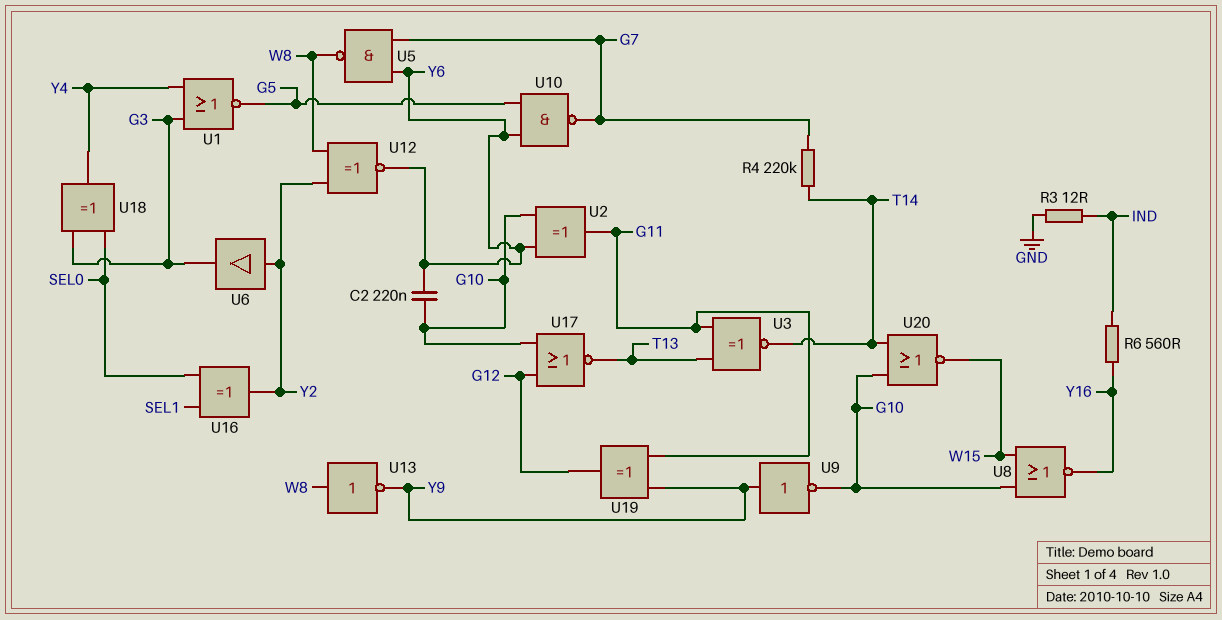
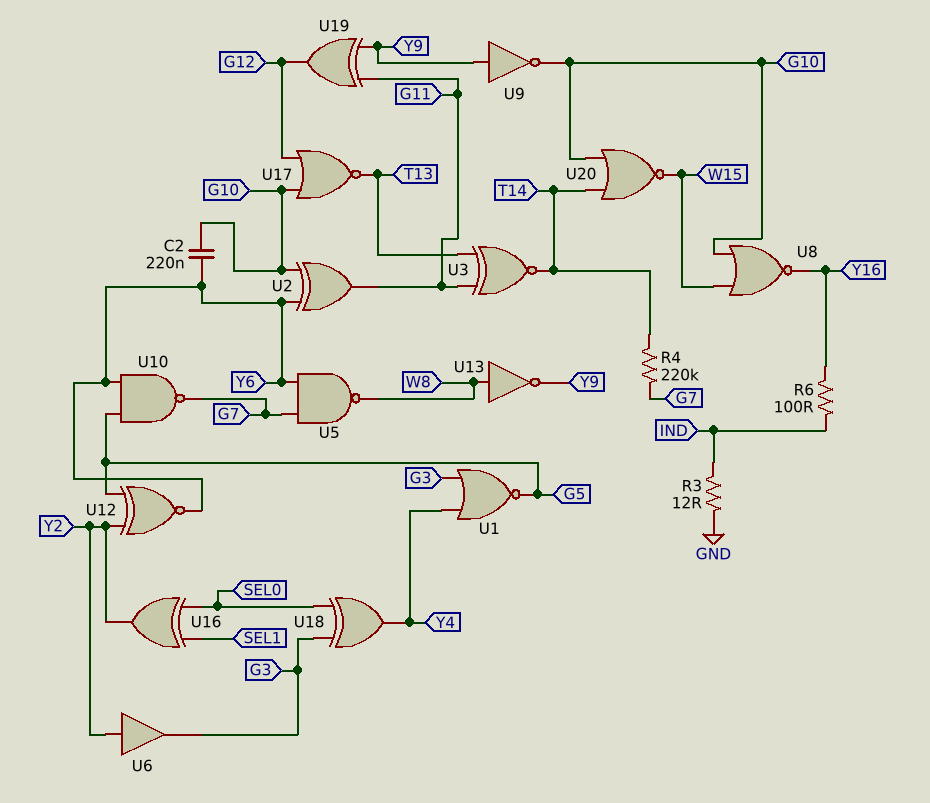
R6: 560 (IND, Y16) -> 100 (IND, Y16)
U12: XNOR (in W8, in Y2, out Y6) -> XNOR (in G5, in Y2, out Y6)

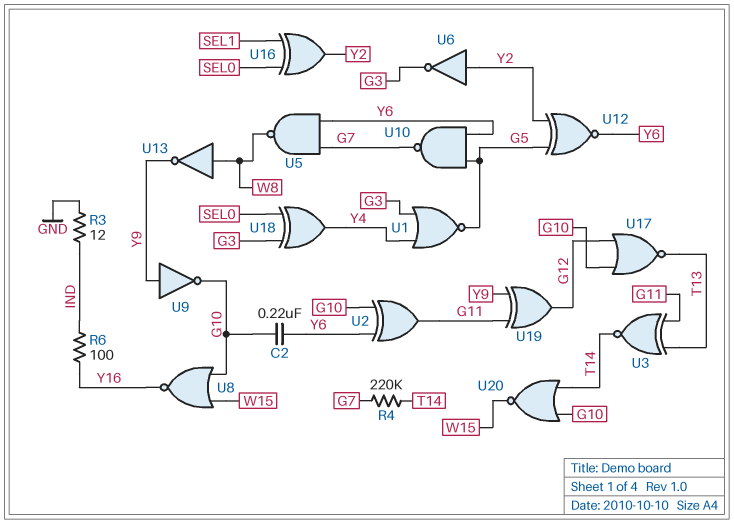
U6: buffer (in Y2, out G3) -> NOT (in Y2, out G3)

